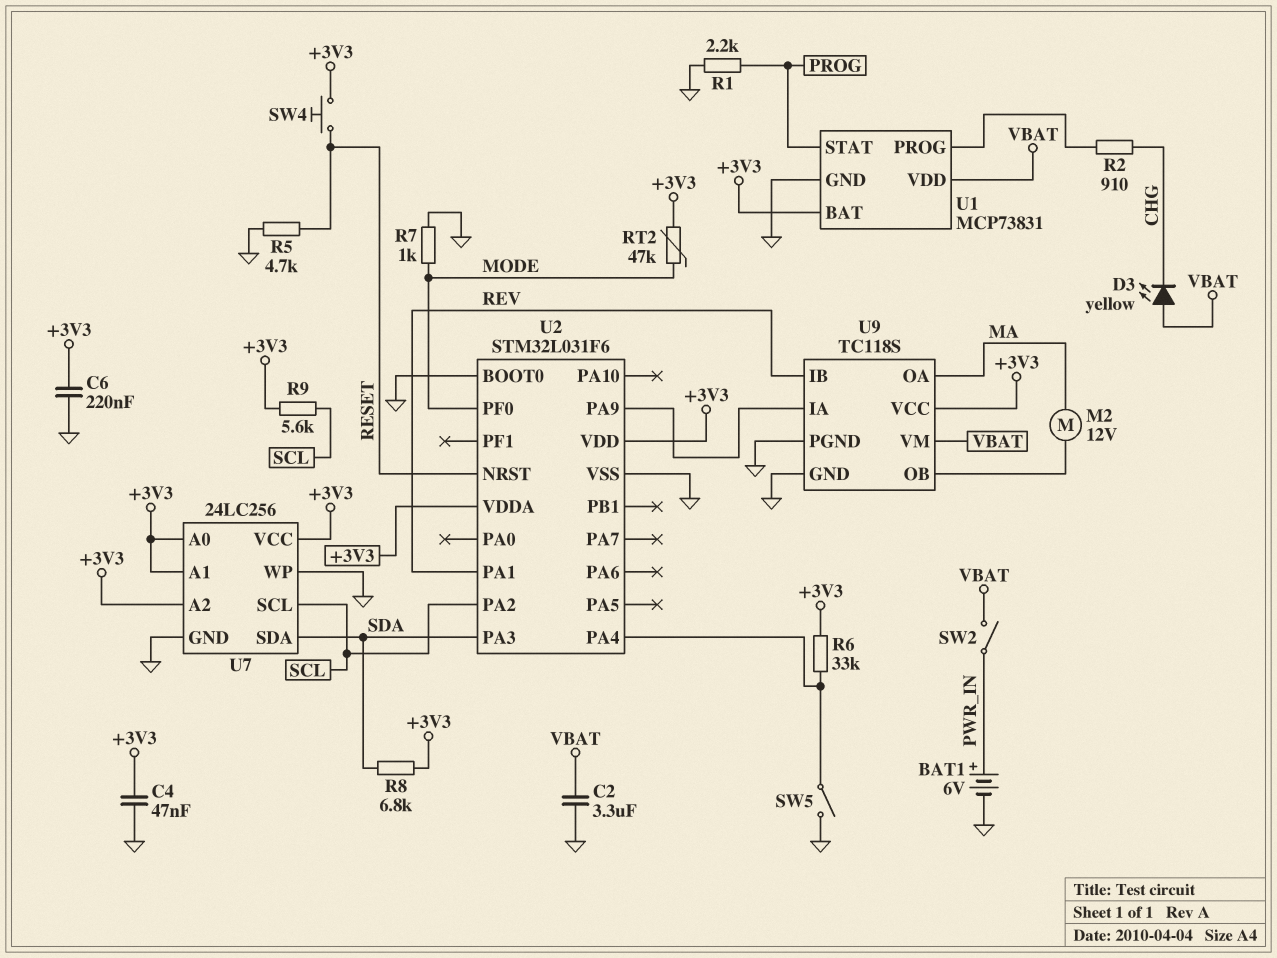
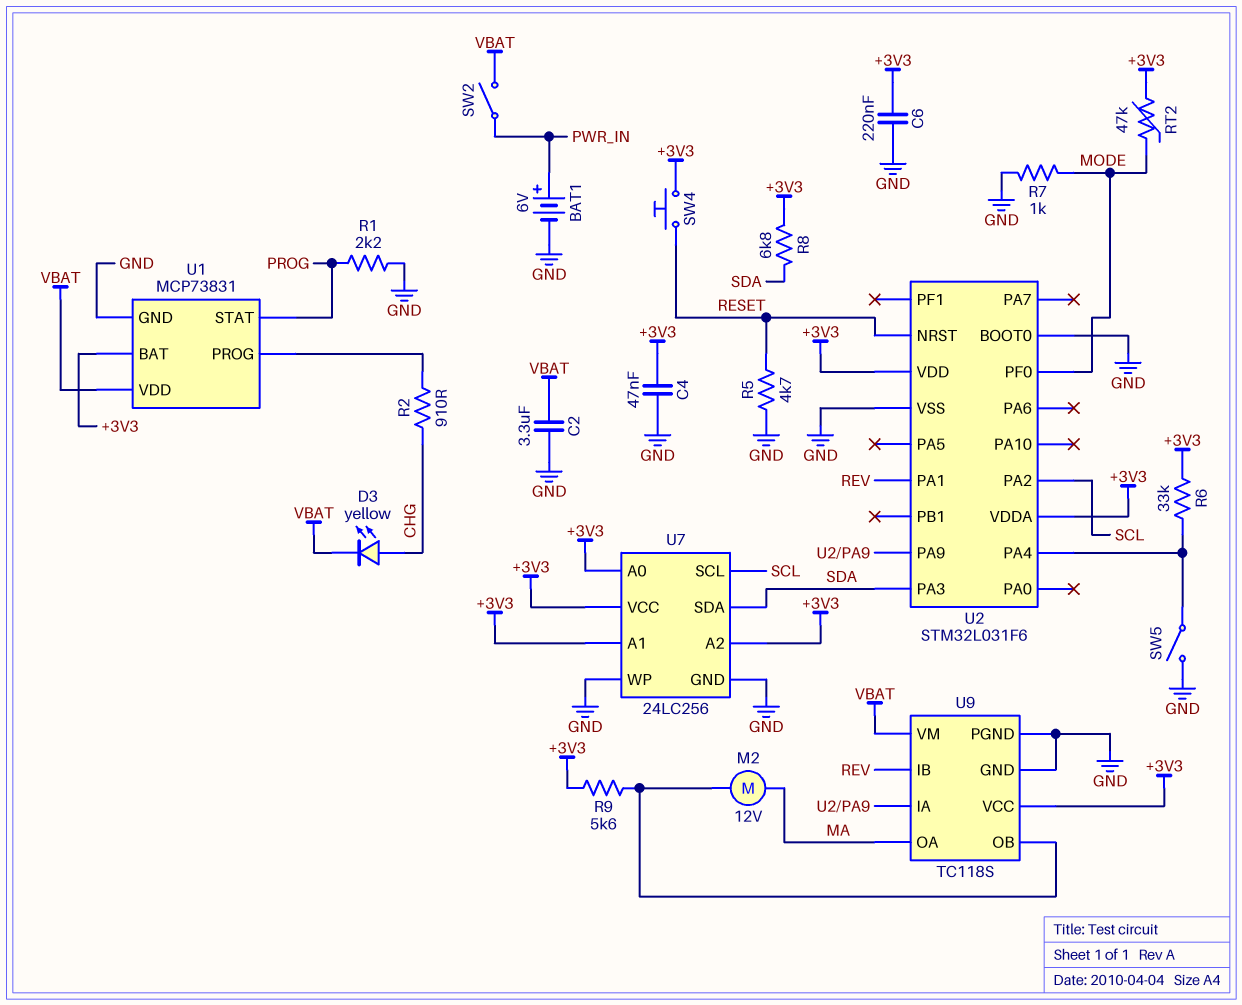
D3: LED yellow (A VBAT, K CHG) -> LED yellow (A CHG, K VBAT)
R9: 5.6k (+3V3, SCL) -> 5.6k (+3V3, U9/OB)

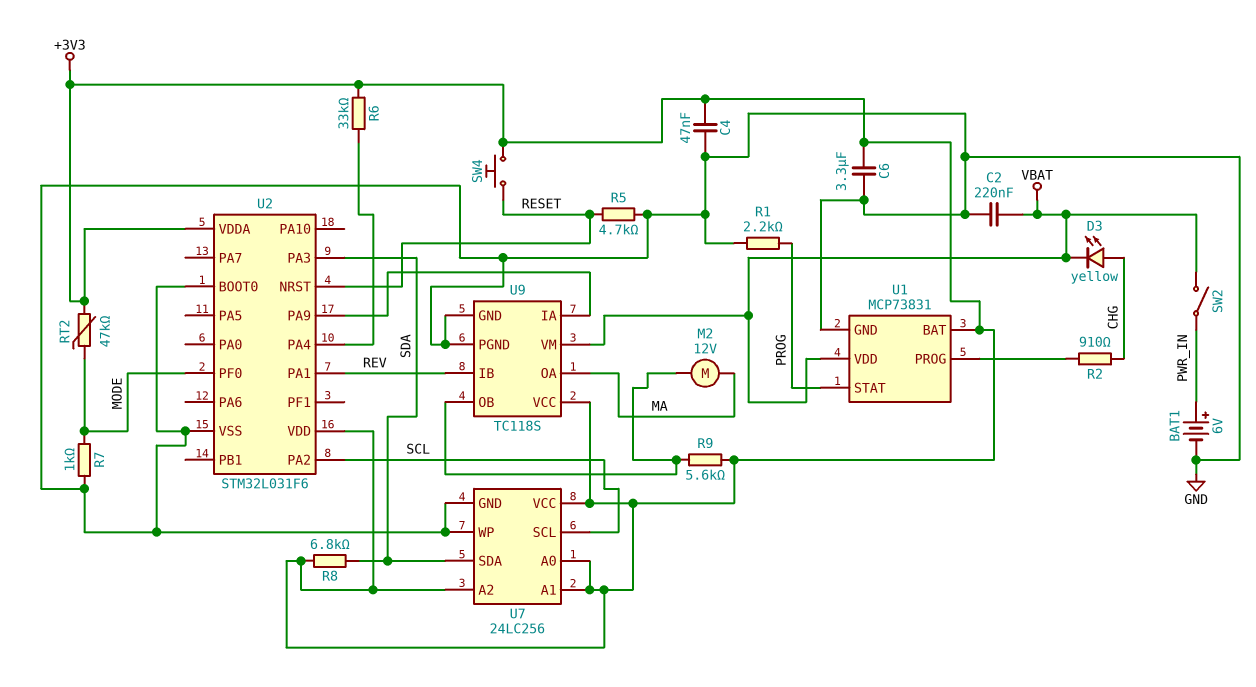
C2: 3.3uF (GND, VBAT) -> 220nF (GND, VBAT)
C6: 220nF (+3V3, GND) -> 3.3uF (+3V3, GND)
SW5: switch (GND, U2/PA4) -> none

